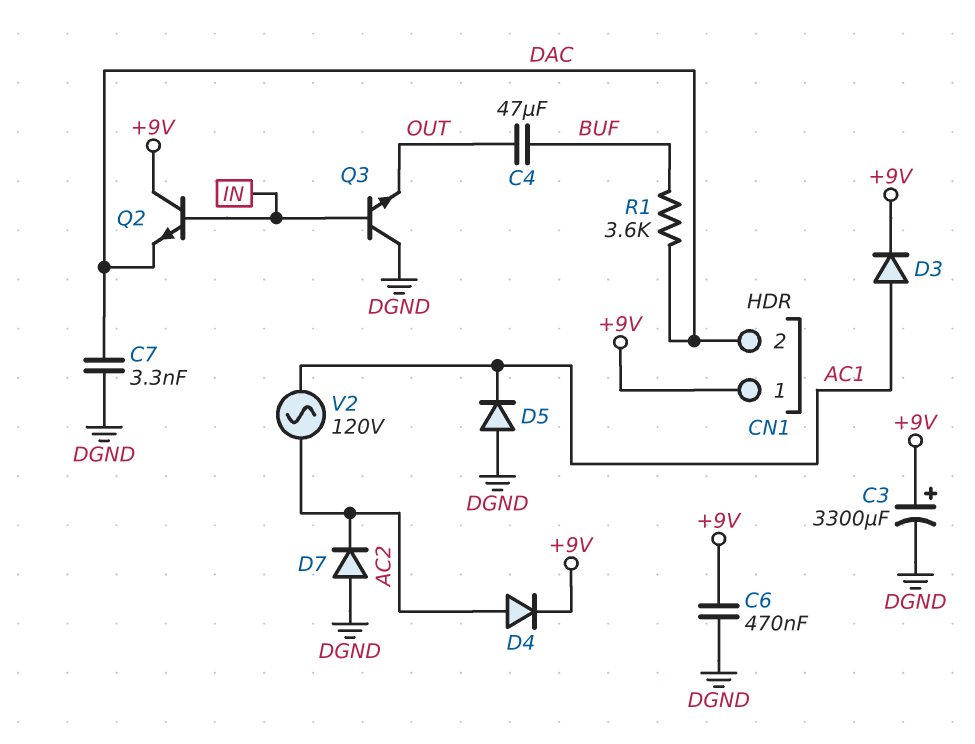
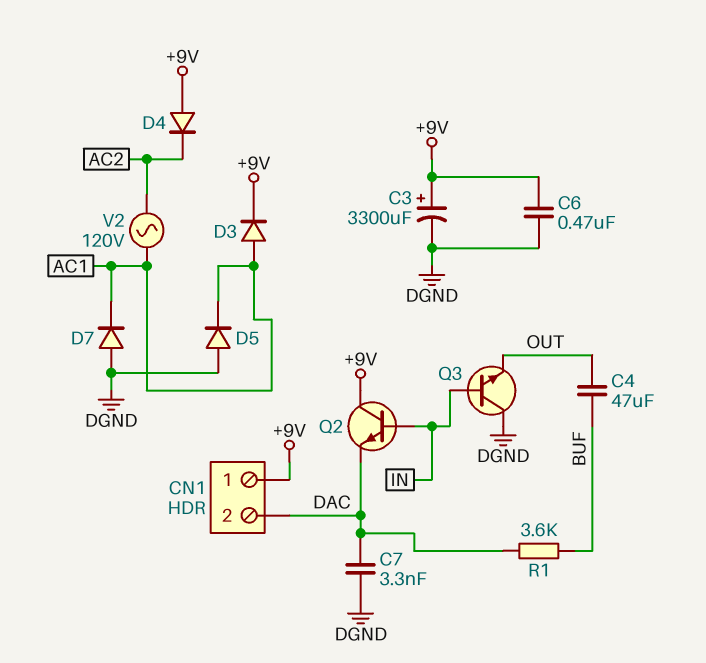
D4: diode (A AC2, K +9V) -> diode (A +9V, K AC2)
D7: diode (A DGND, K AC2) -> diode (A DGND, K AC1)

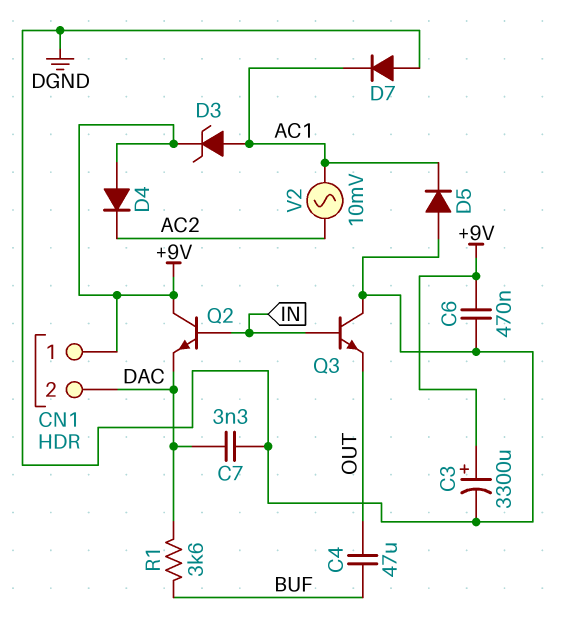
D3: diode (A AC1, K +9V) -> zener (A AC1, K +9V)
V2: AC 120V (AC1, AC2) -> AC 10mV (AC1, AC2)

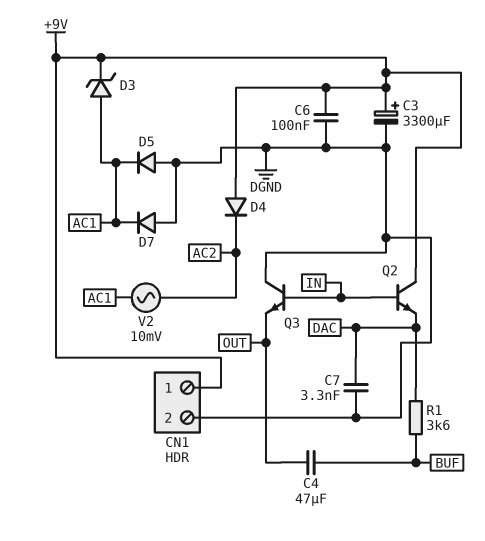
C6: 470nF (+9V, DGND) -> 100nF (+9V, DGND)
CN1 pin 2: DAC -> DGND

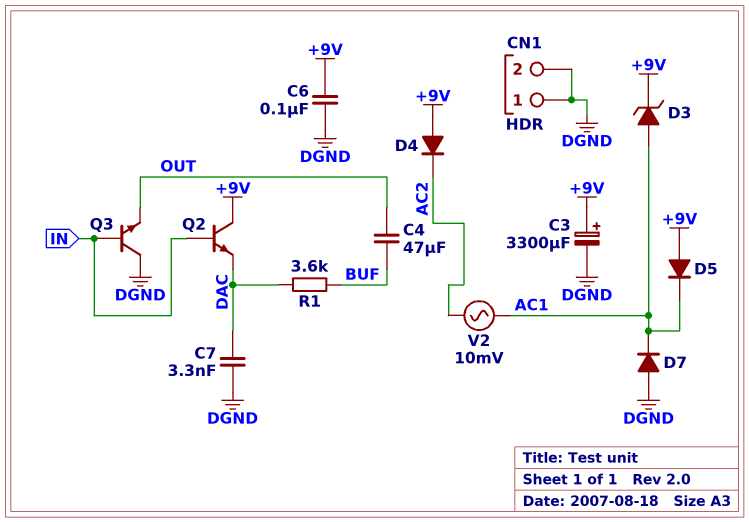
CN1 pin 1: +9V -> DGND
D5: diode (A DGND, K AC1) -> diode (A +9V, K AC1)

